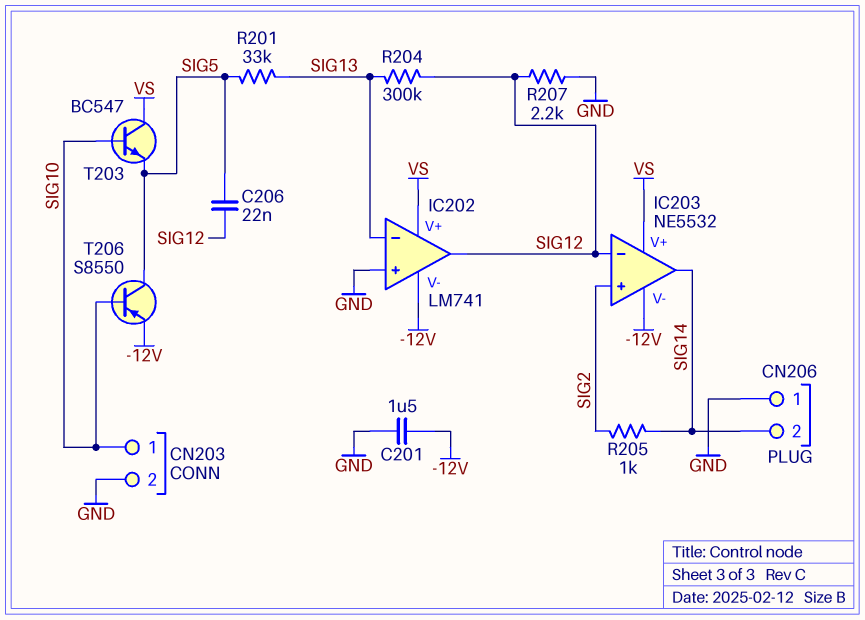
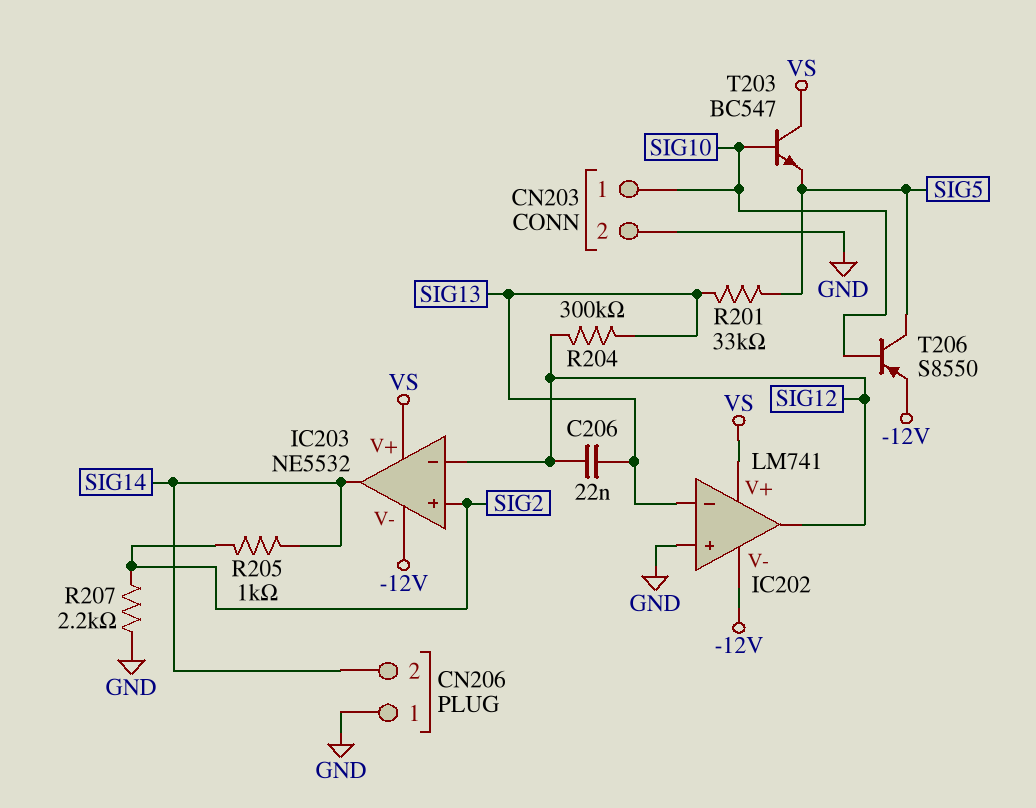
C201: 1.5uF (-12V, GND) -> none
C206: 22nF (SIG5, SIG12) -> 22nF (SIG12, SIG13)
R207: 2.2k (GND, SIG12) -> 2.2k (GND, SIG2)

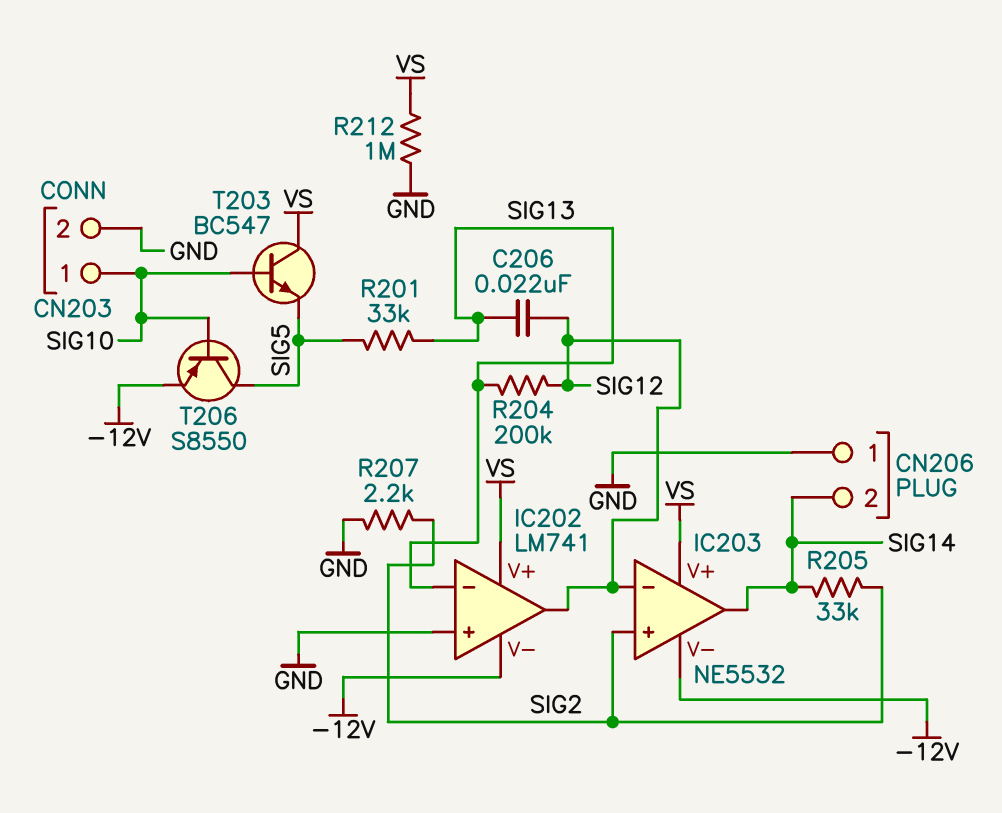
R204: 300k (SIG12, SIG13) -> 200k (SIG12, SIG13)
R205: 1k (SIG2, SIG14) -> 33k (SIG2, SIG14)
R212: none -> 1M (GND, VS)

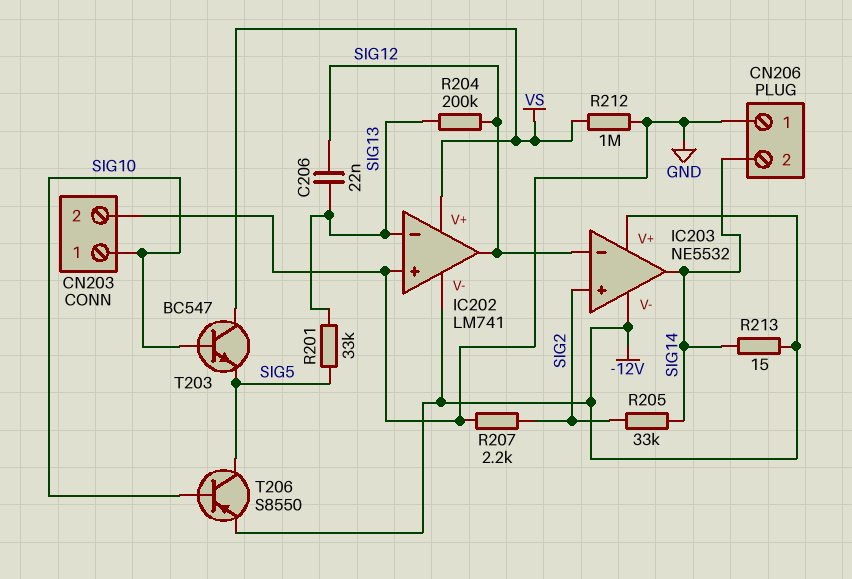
IC203 pin V+: VS -> -12V
R213: none -> 15 (-12V, SIG14)

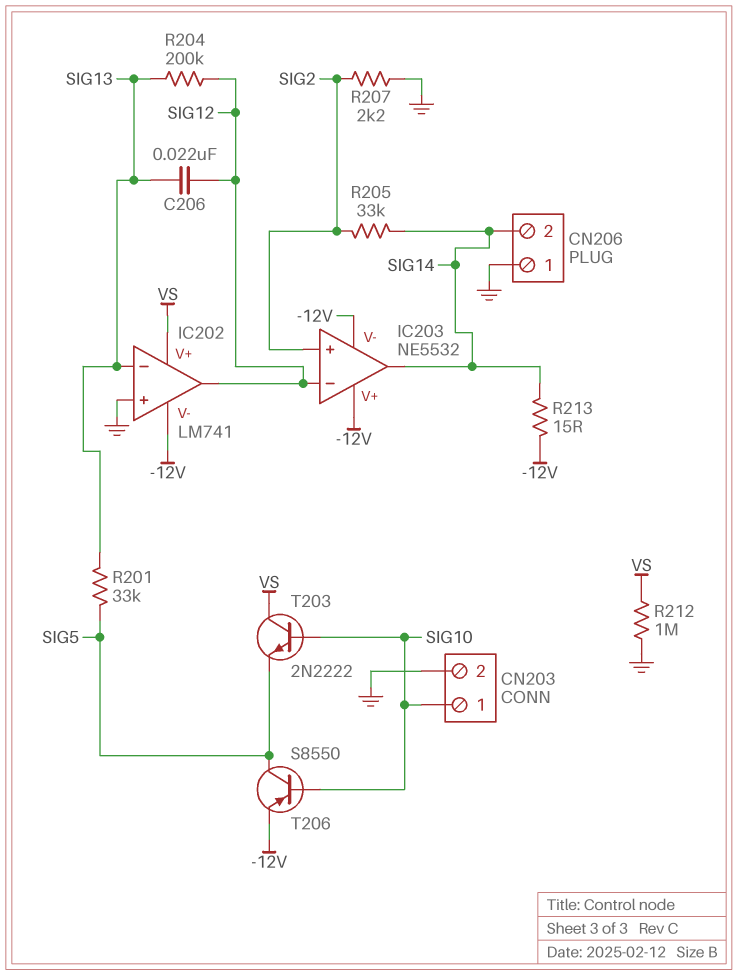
T203: NPN BC547 (B SIG10, C VS, E SIG5) -> NPN 2N2222 (B SIG10, C VS, E SIG5)

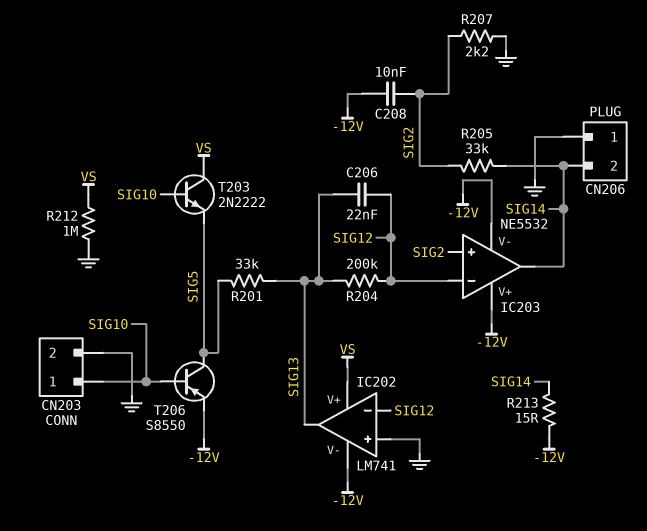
C208: none -> 10nF (-12V, SIG2)
IC202 pin in-: SIG13 -> SIG12
IC202 pin out: SIG12 -> SIG13

